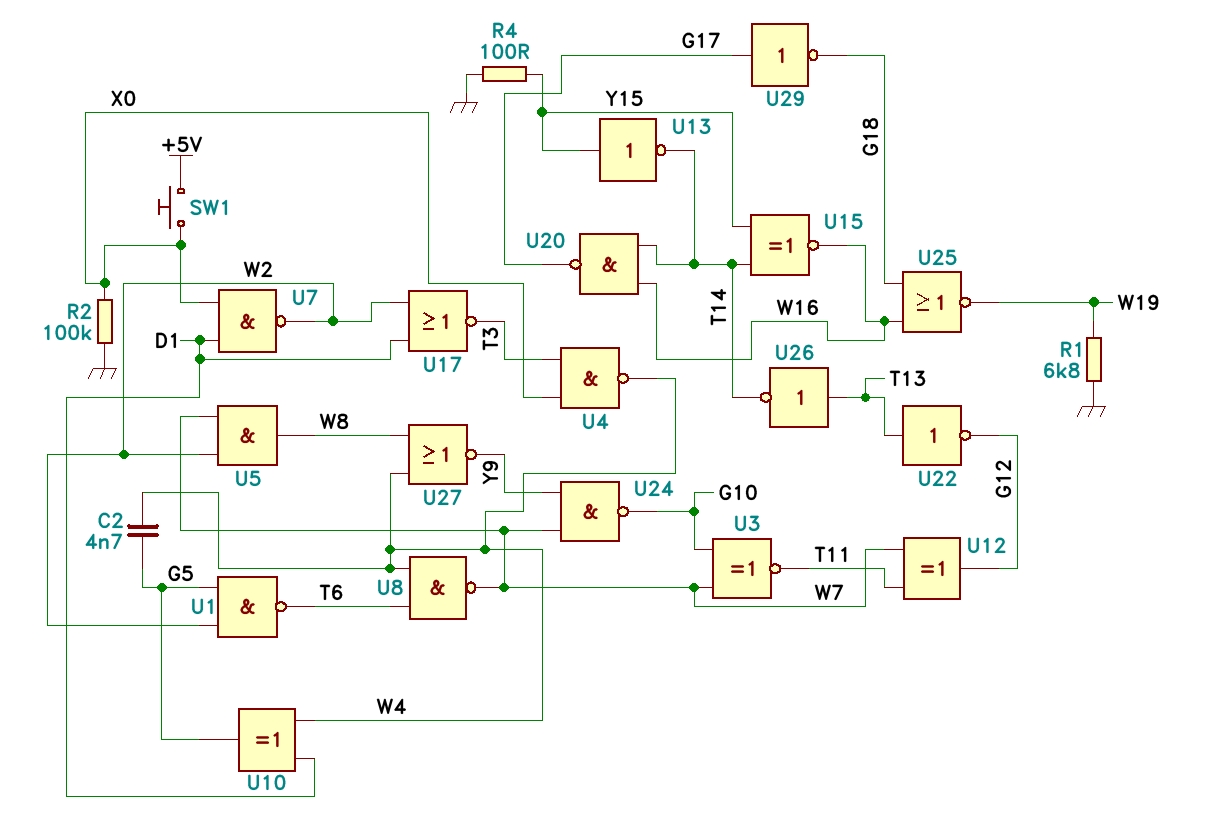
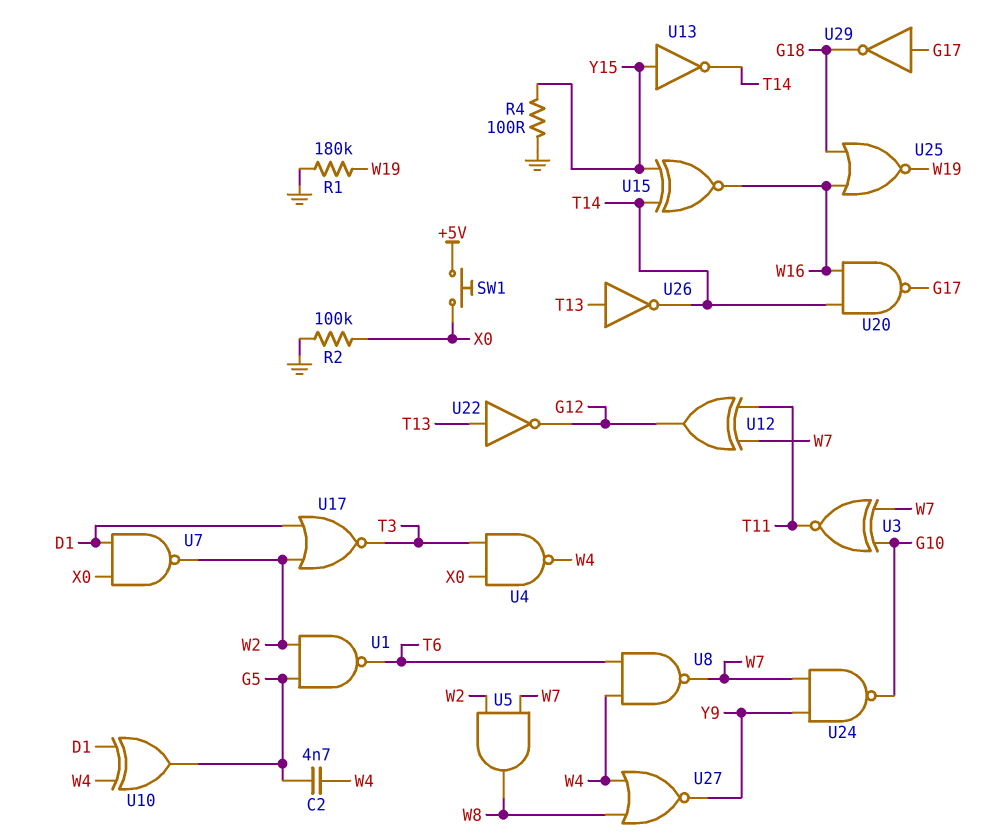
R1: 6.8k (GND, W19) -> 180k (GND, W19)

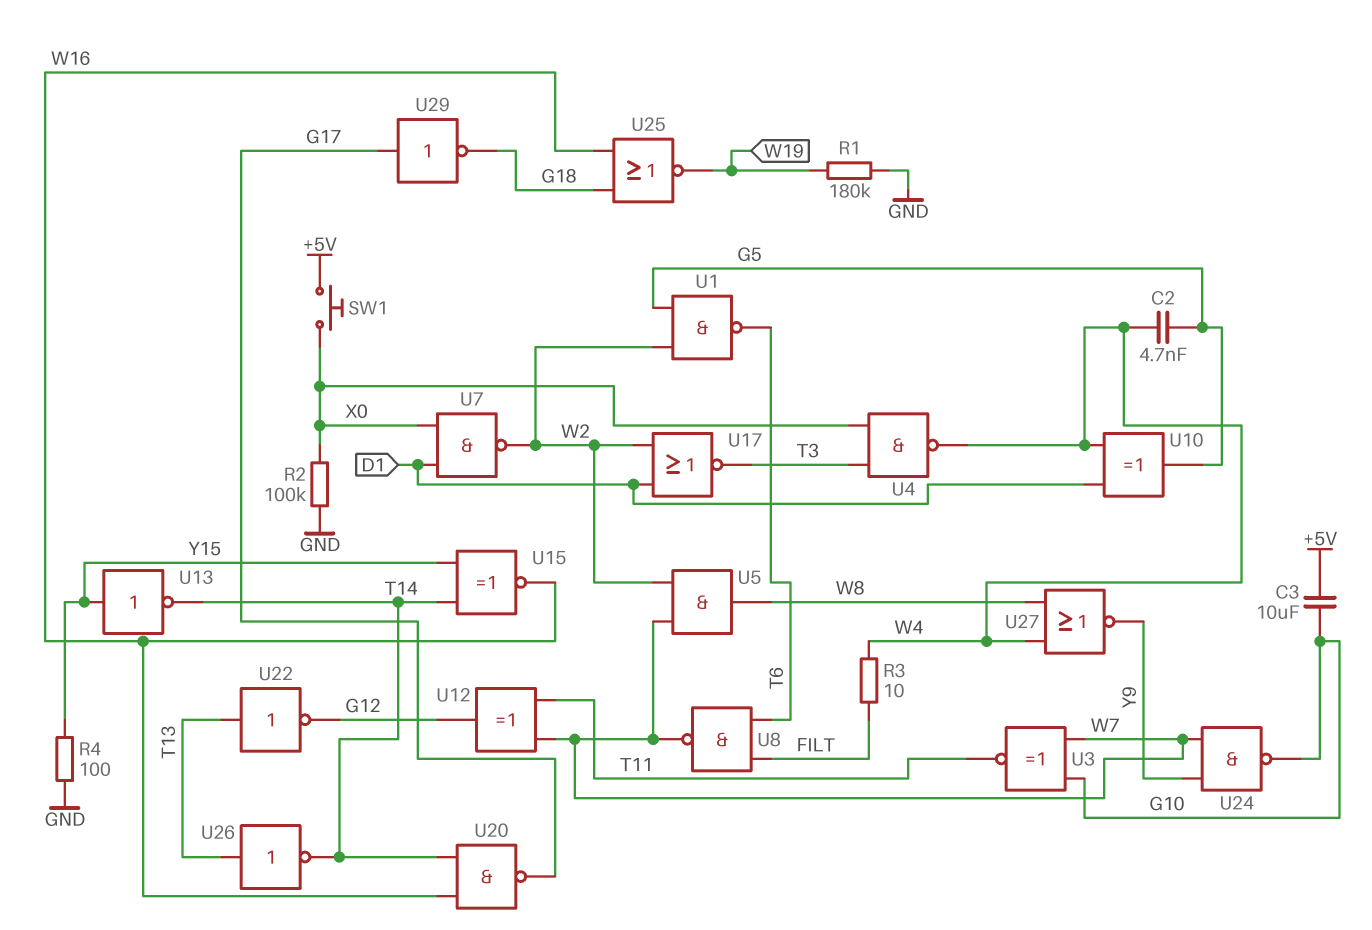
C3: none -> 10uF (+5V, G10)
R3: none -> 10 (FILT, W4)
U8: NAND (in T6, in W4, out W7) -> NAND (in FILT, in T6, out W7)

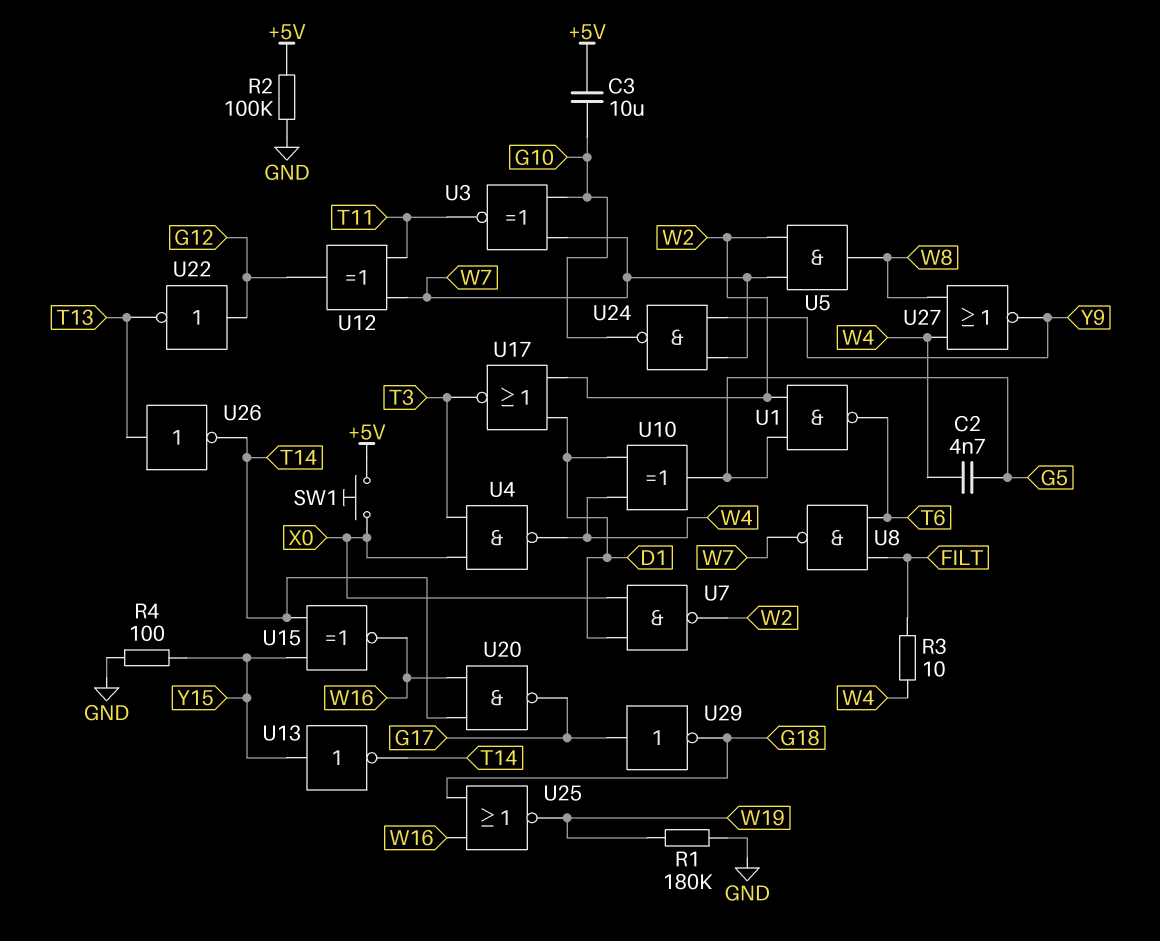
R2: 100k (GND, X0) -> 100k (+5V, GND)
U22: NOT (in T13, out G12) -> NOT (in G12, out T13)

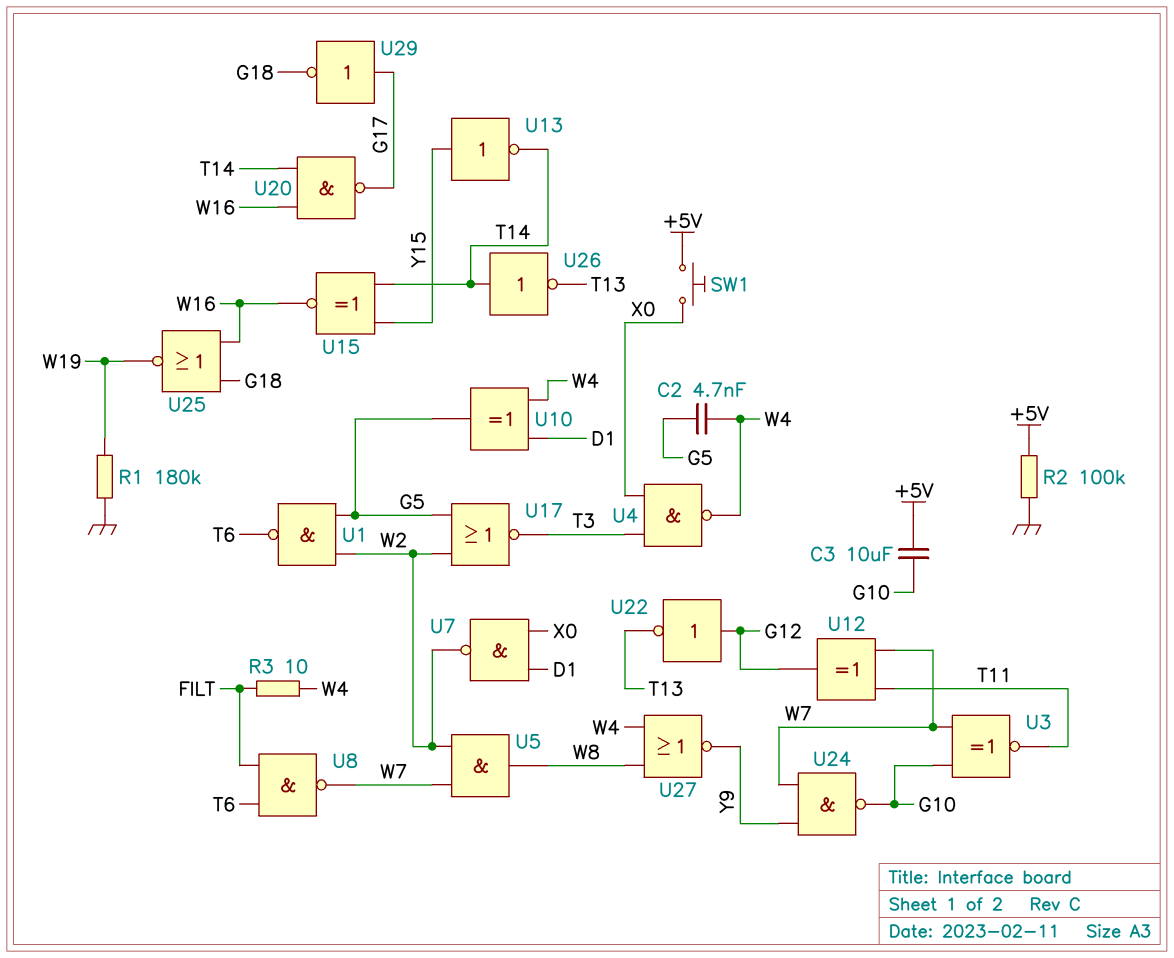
R4: 100 (GND, Y15) -> none
U17: NOR (in D1, in W2, out T3) -> NOR (in G5, in W2, out T3)
U26: NOT (in T13, out T14) -> NOT (in T14, out T13)

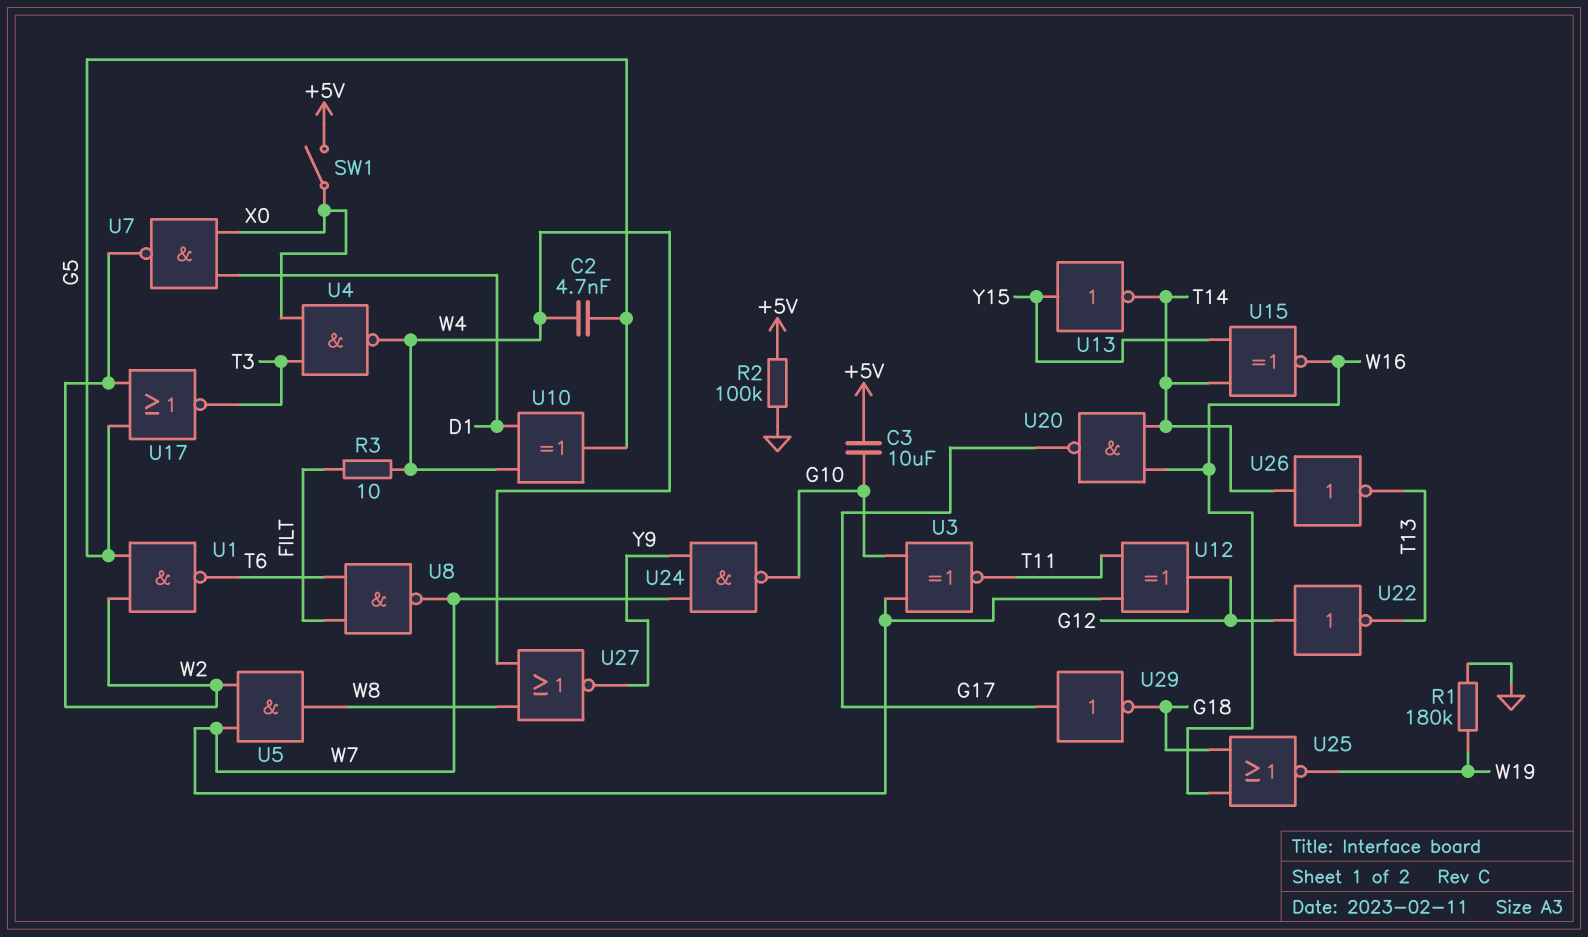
SW1: button (+5V, X0) -> switch (+5V, X0)

